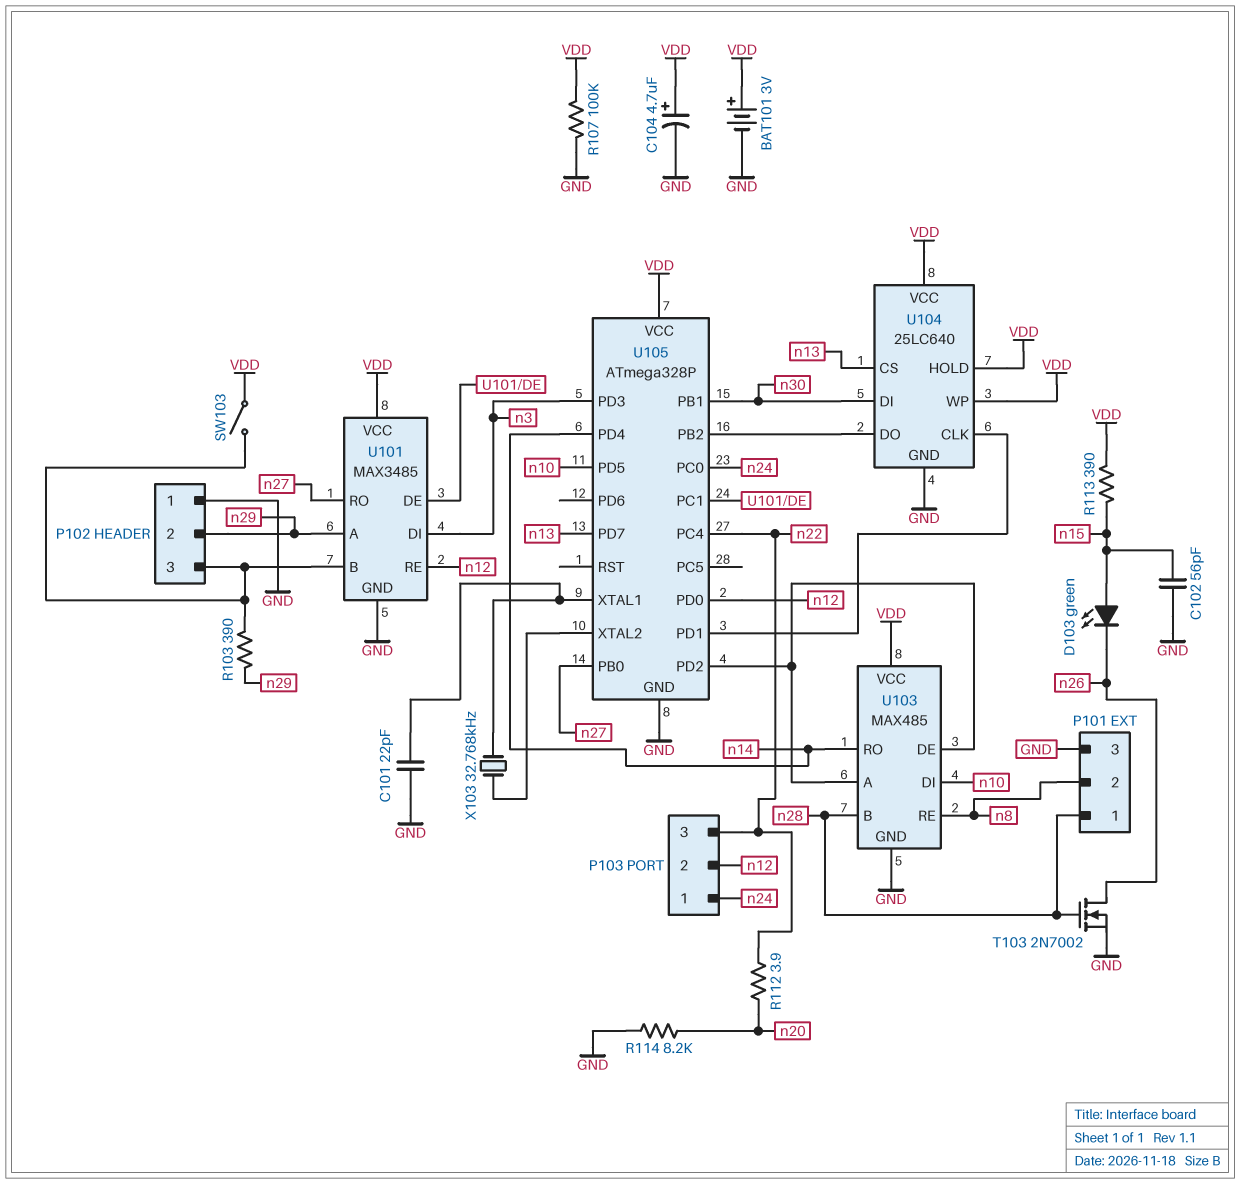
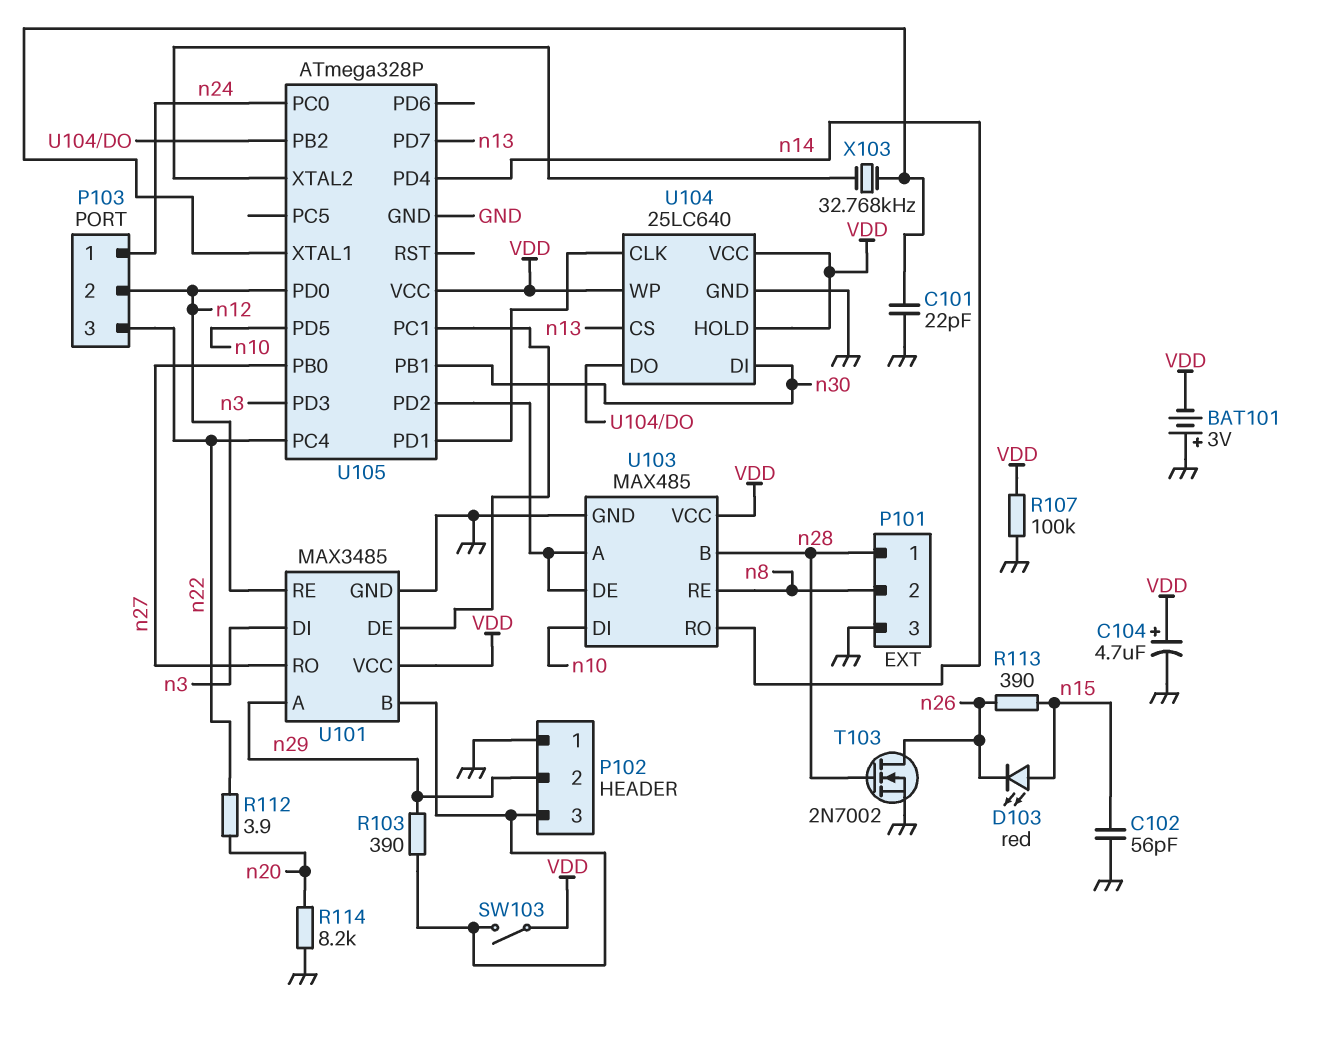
BAT101: 3V (plus VDD, minus GND) -> 3V (plus GND, minus VDD)
D103: LED green (A n15, K n26) -> LED red (A n15, K n26)
R113: 390 (VDD, n15) -> 390 (n15, n26)

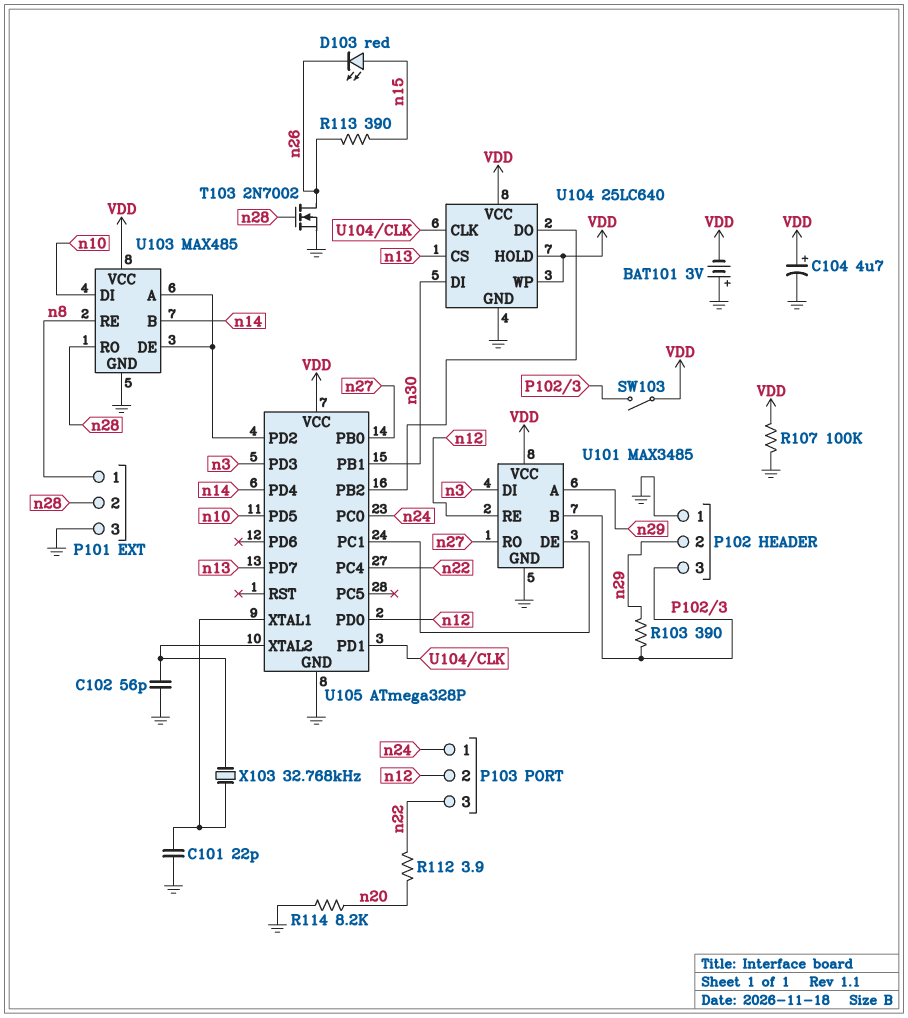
C102: 56pF (GND, n15) -> 56pF (GND, U105/XTAL2)
P101 pin 1: n28 -> n8
P101 pin 2: n8 -> n28
U103 pin B: n28 -> n14
U103 pin RO: n14 -> n28

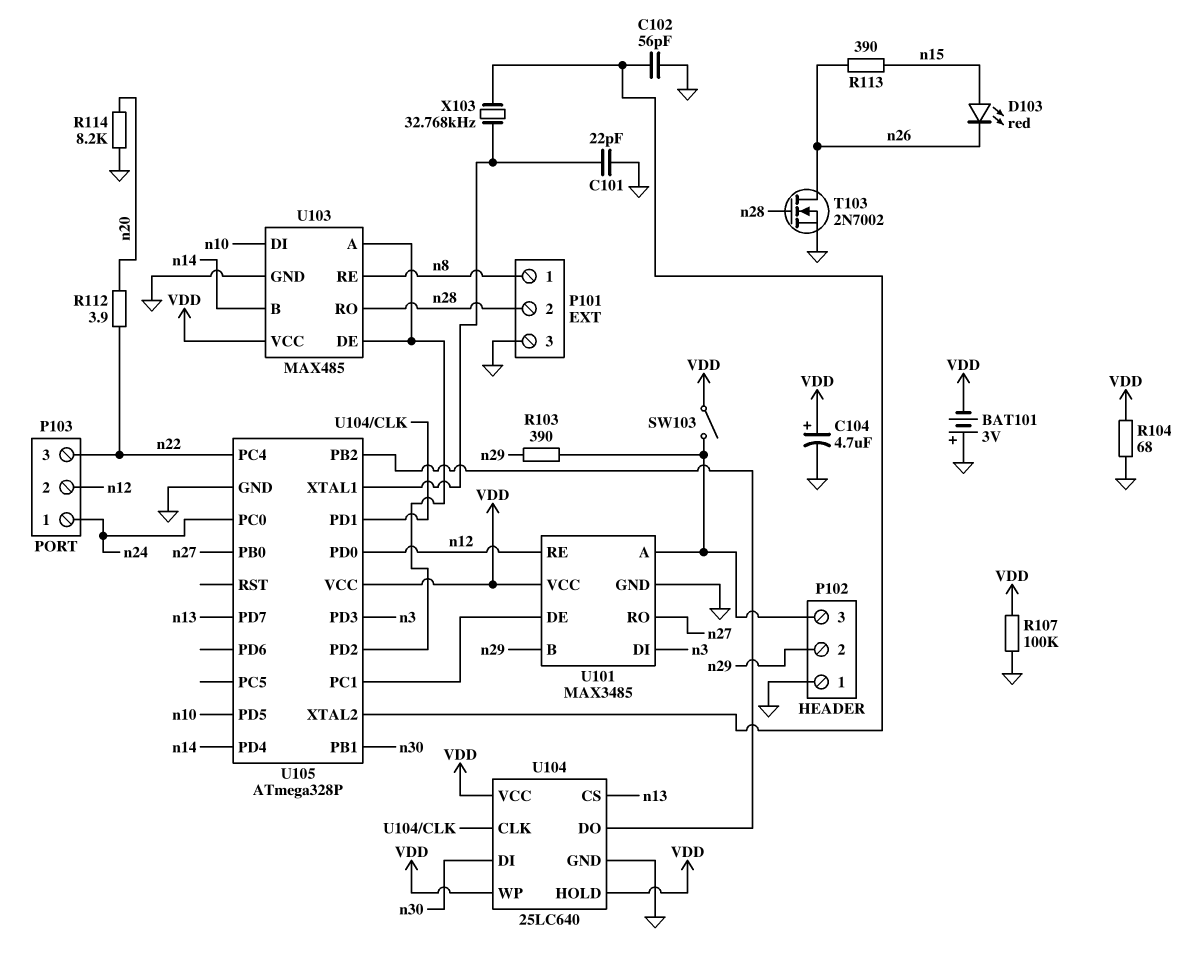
R104: none -> 68 (GND, VDD)
U101 pin A: n29 -> P102/3
U101 pin B: P102/3 -> n29

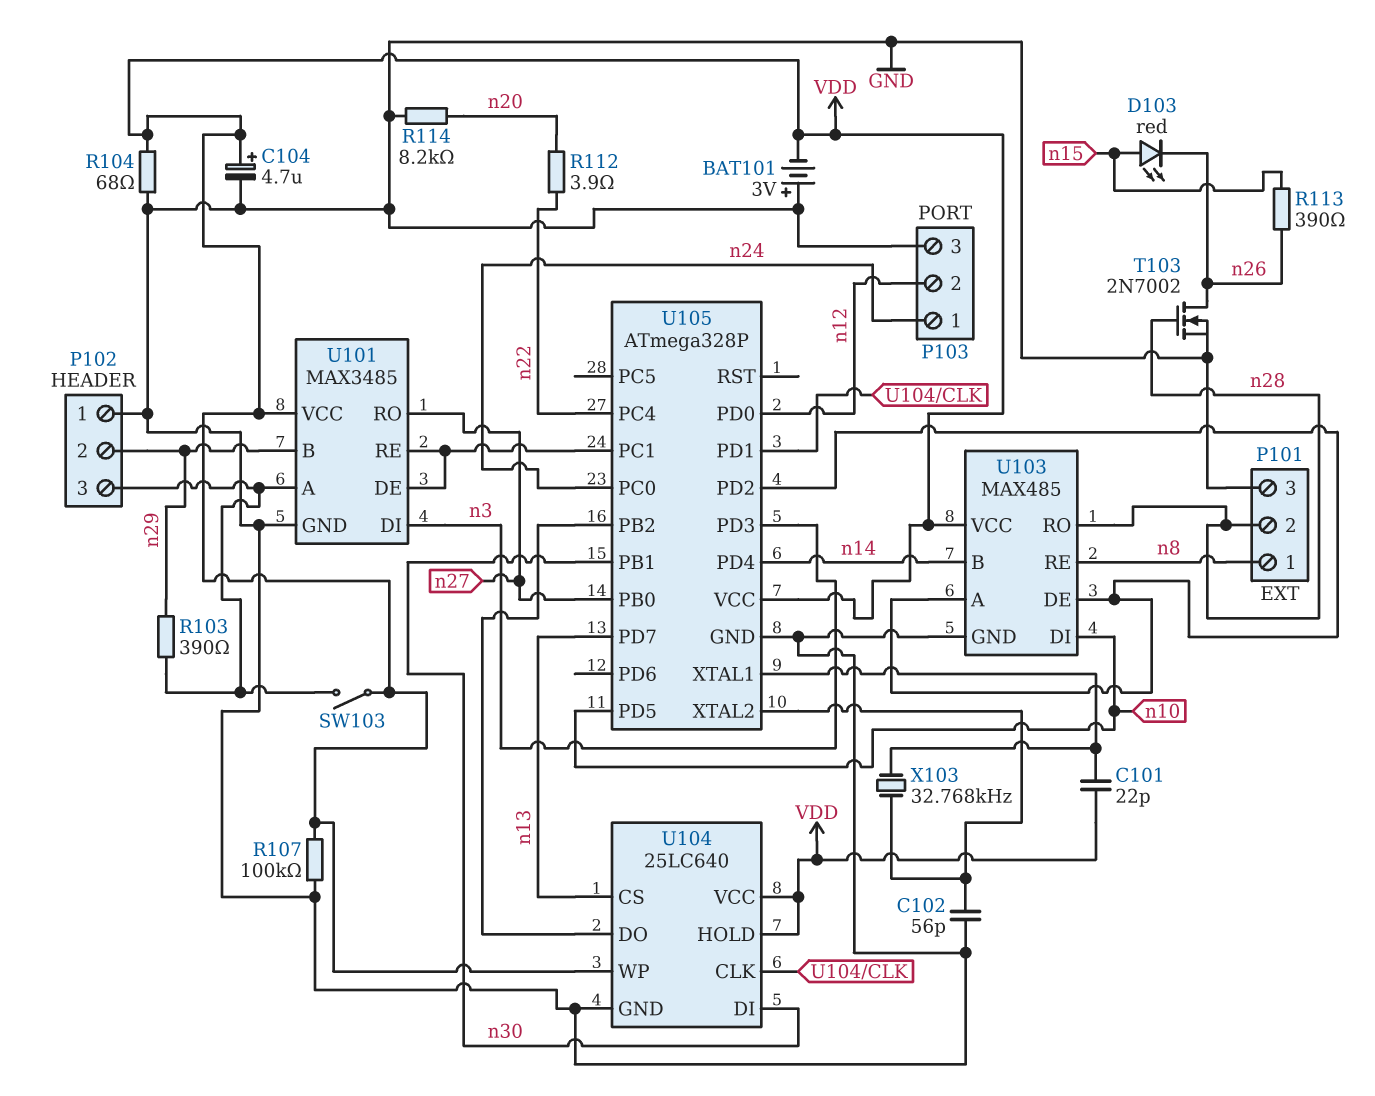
C101: 22pF (GND, U105/XTAL1) -> 22pF (U105/XTAL1, VDD)
P103 pin 3: n22 -> GND
U101 pin RE: n12 -> U101/DE

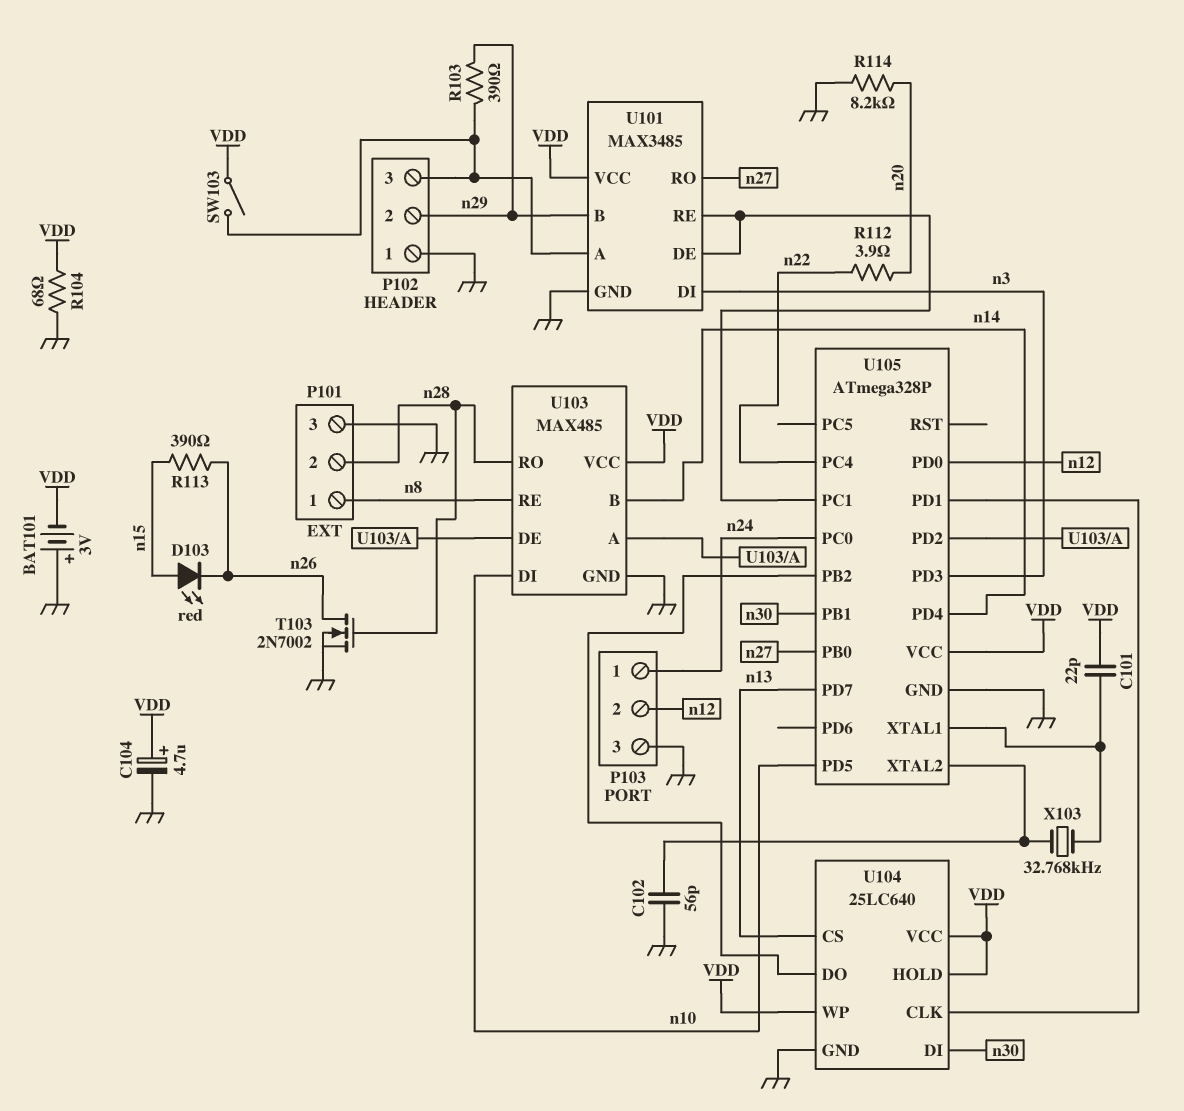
R107: 100k (GND, VDD) -> none

